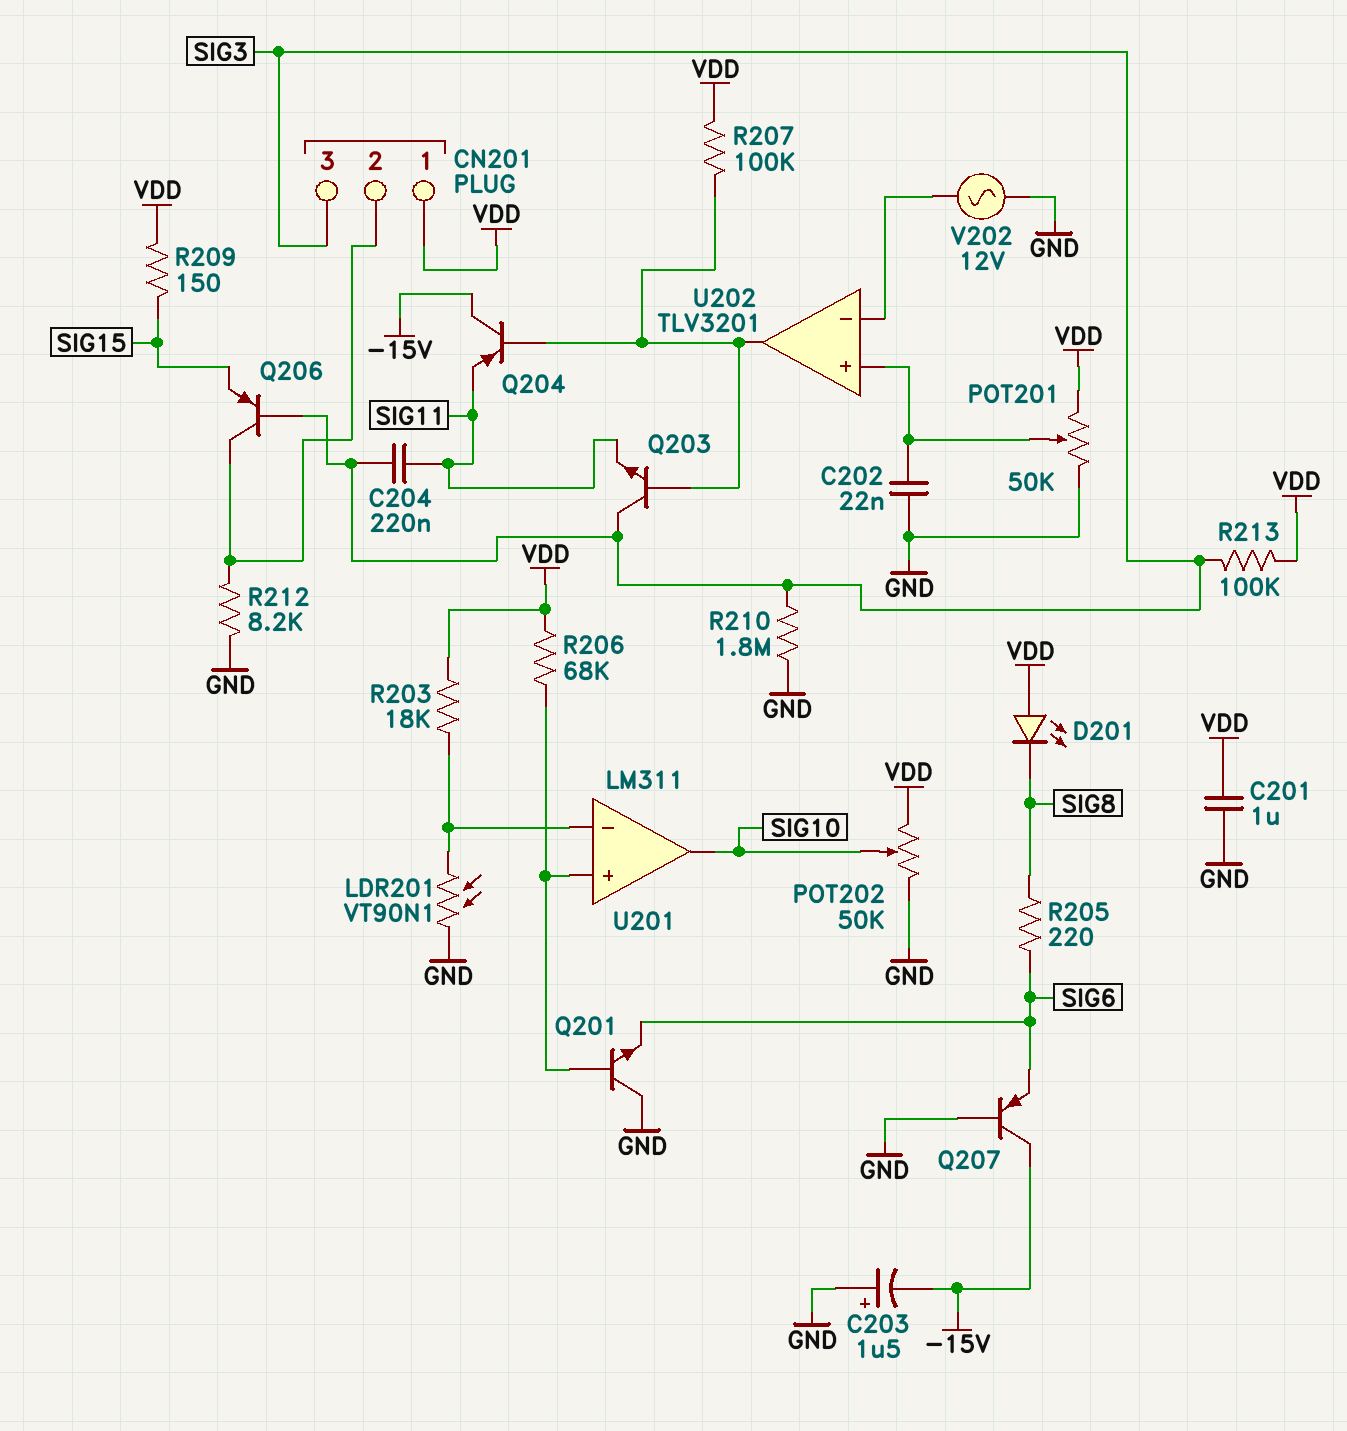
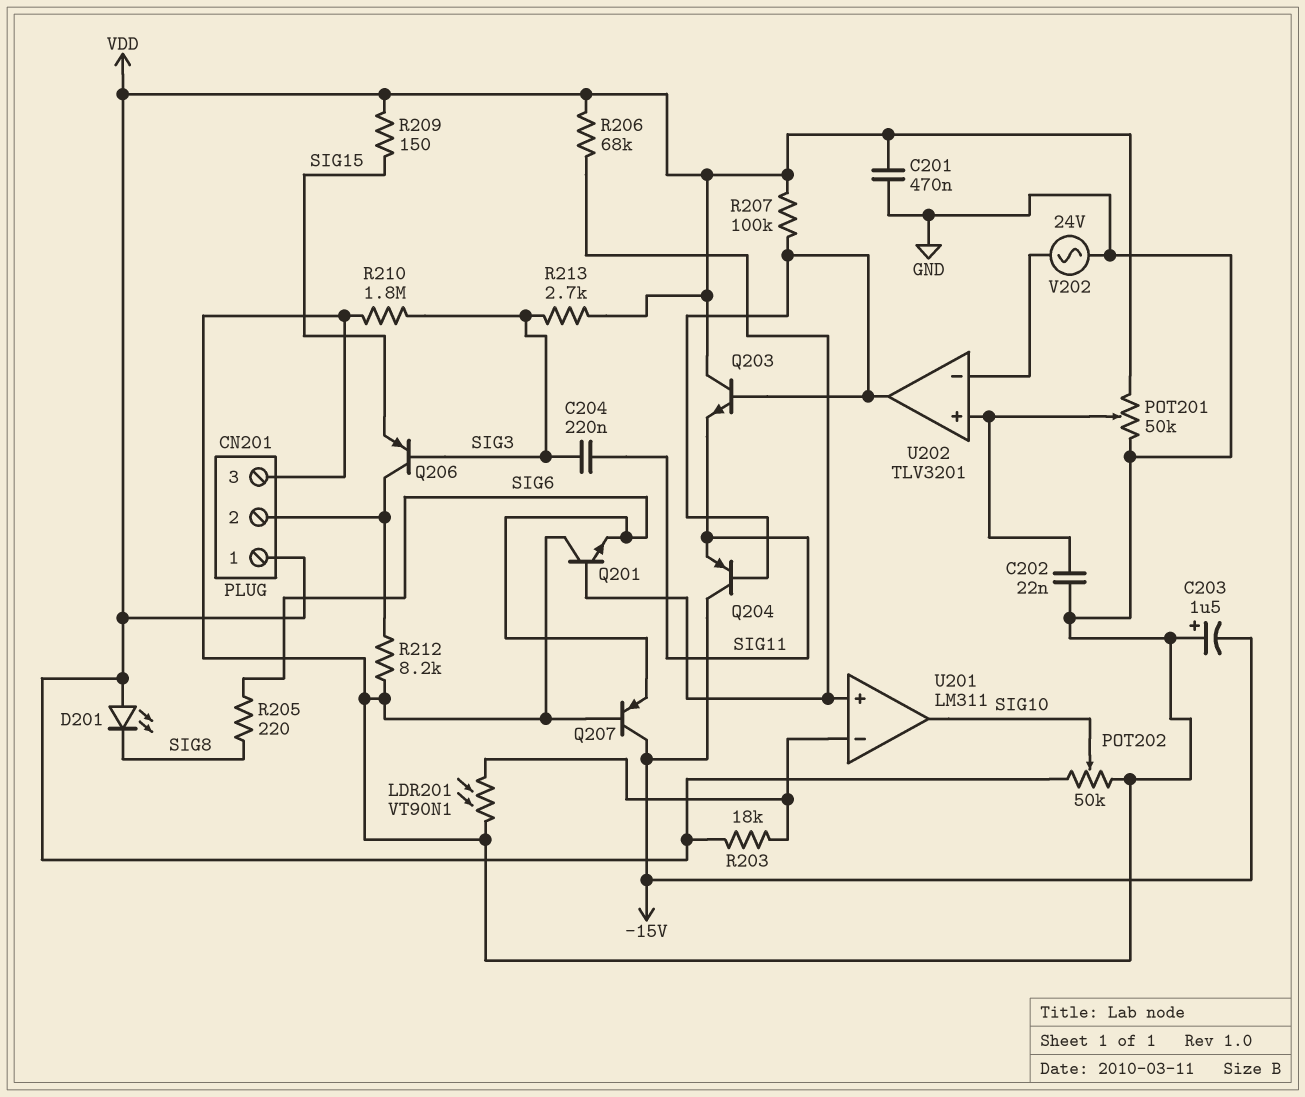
C201: 1uF (GND, VDD) -> 470nF (GND, VDD)
CN201 pin 3: SIG3 -> GND
Q203: NPN (B U202/out, C SIG3, E SIG11) -> NPN (B U202/out, C VDD, E SIG11)
R213: 100k (SIG3, VDD) -> 2.7k (SIG3, VDD)
V202: AC 12V (GND, U202/in-) -> AC 24V (GND, U202/in-)

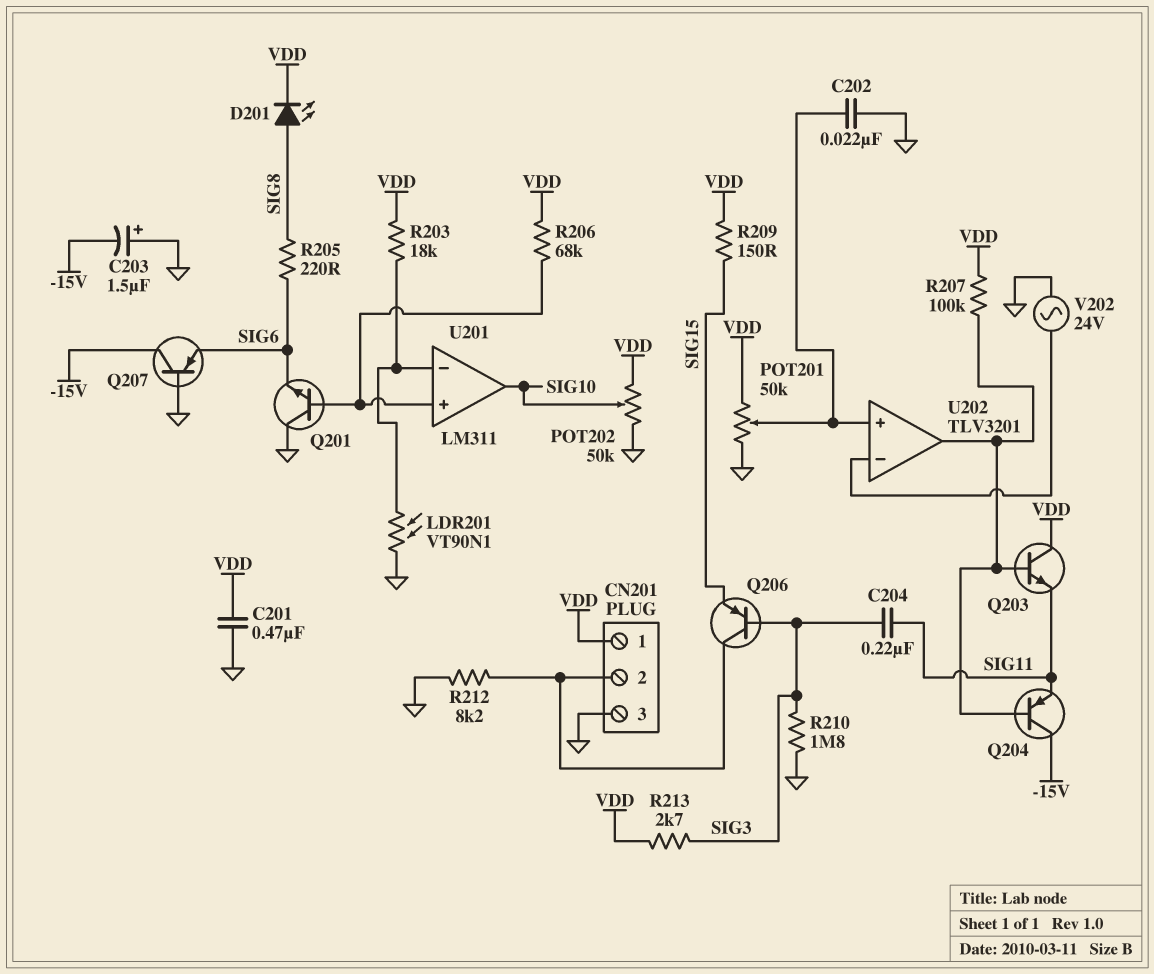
D201: LED (A VDD, K SIG8) -> LED (A SIG8, K VDD)

